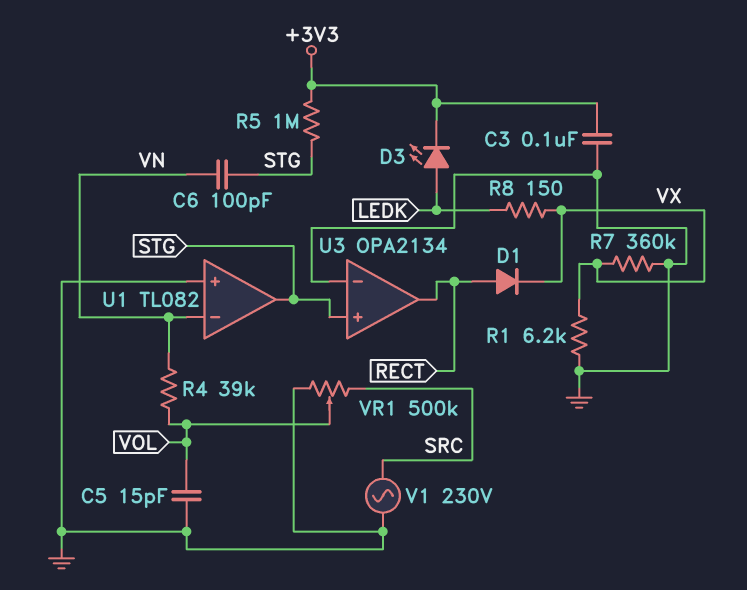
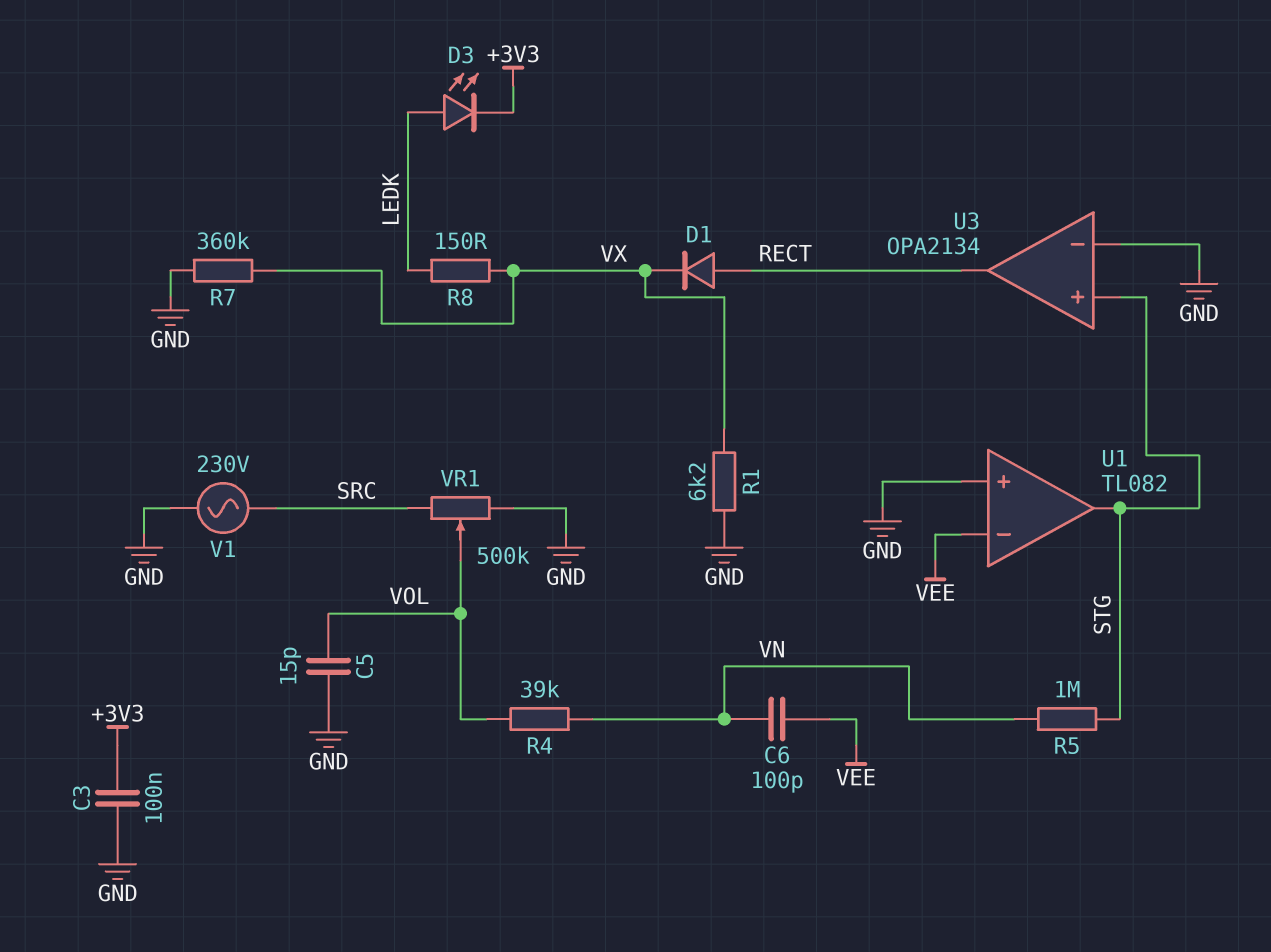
C6: 100pF (STG, VN) -> 100pF (VEE, VN)
R5: 1M (+3V3, STG) -> 1M (STG, VN)
U1 pin in-: VN -> VEE

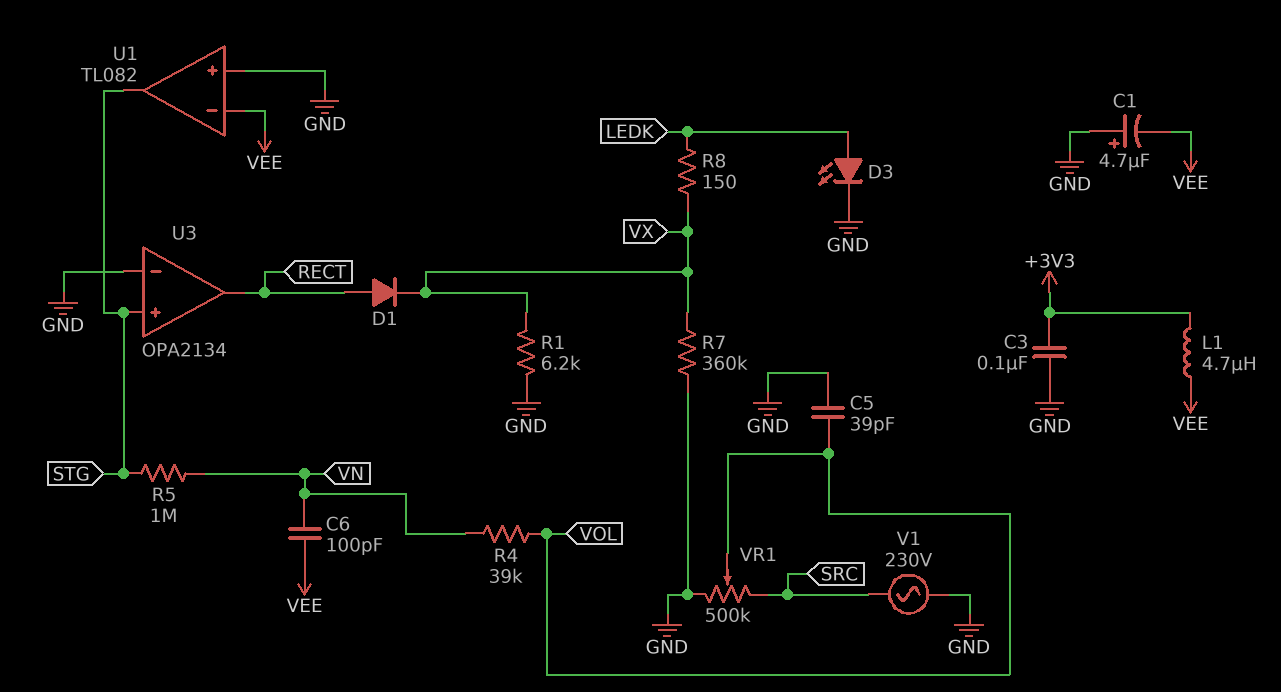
C1: none -> 4.7uF (plus GND, minus VEE)
C5: 15pF (GND, VOL) -> 39pF (GND, VOL)
D3: LED (A LEDK, K +3V3) -> LED (A LEDK, K GND)
L1: none -> 4.7uH (+3V3, VEE)

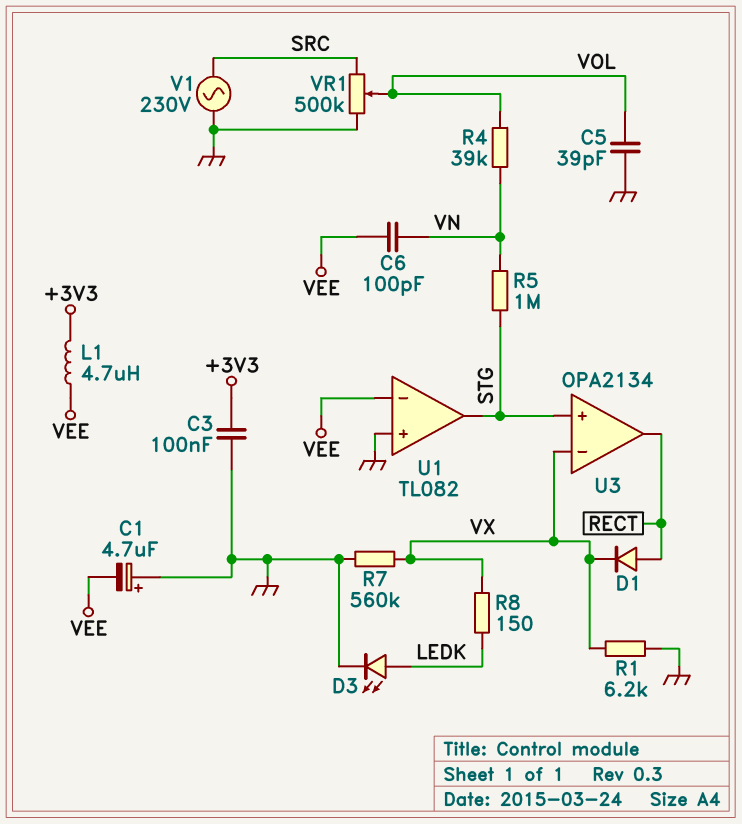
R7: 360k (GND, VX) -> 560k (GND, VX)
U3 pin in-: GND -> VX

